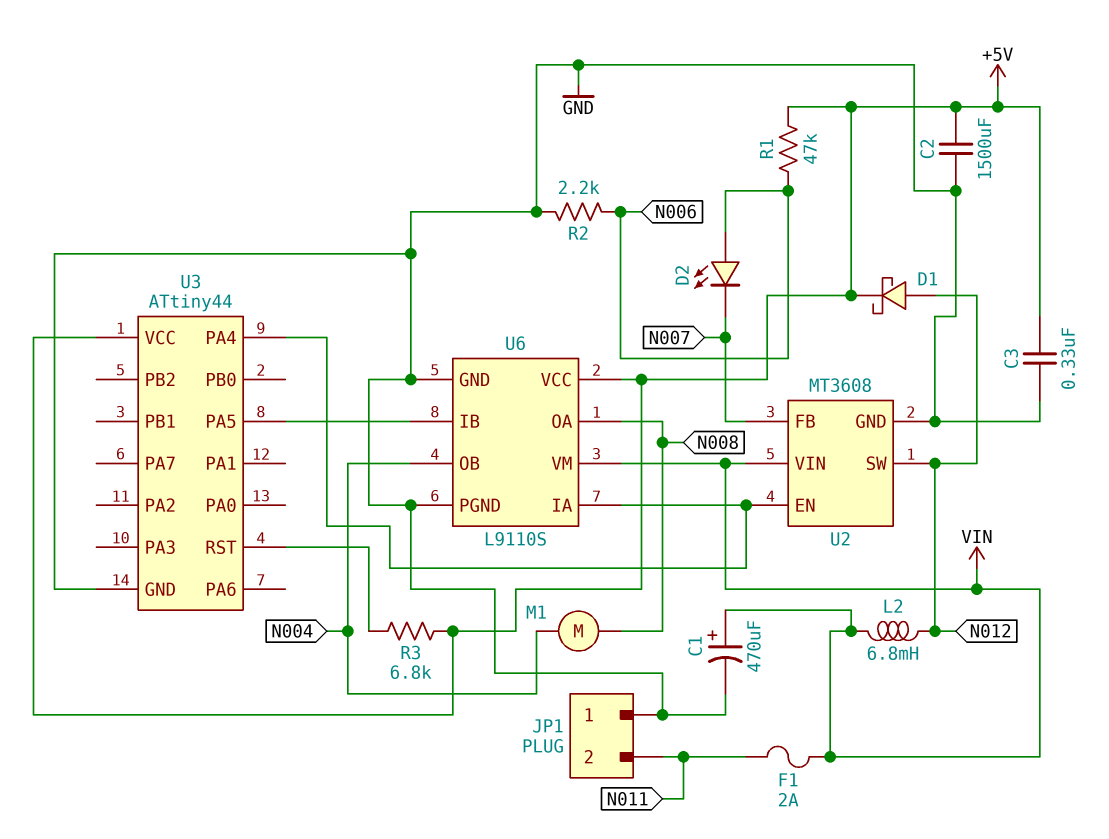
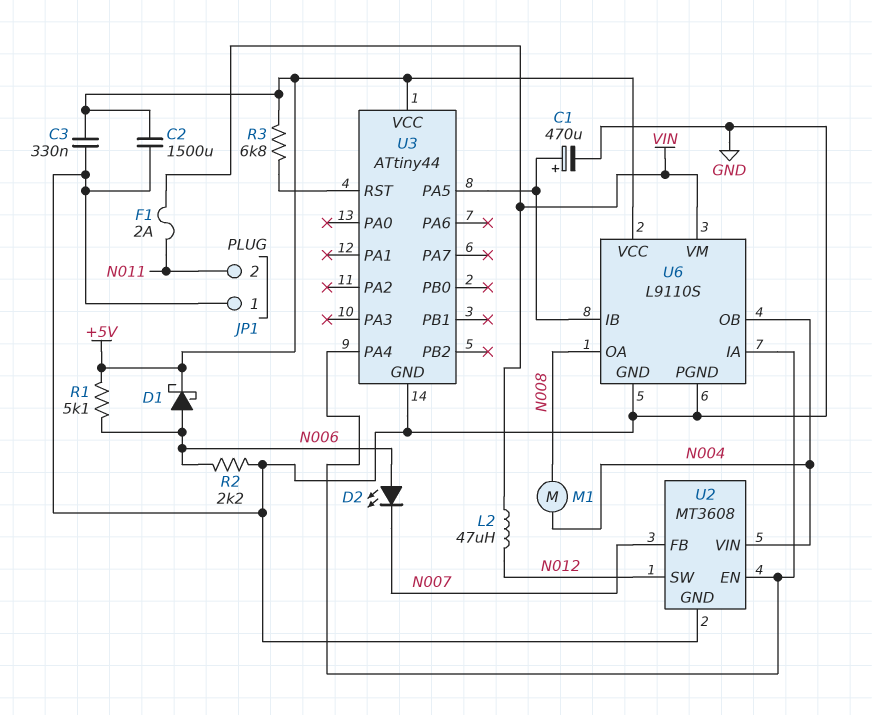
C1: 470uF (plus VIN, minus GND) -> 470uF (plus U3/PA5, minus GND)
D1: schottky (A N012, K +5V) -> schottky (A N006, K +5V)
L2: 6.8mH (N012, VIN) -> 47uH (N012, VIN)
R1: 47k (+5V, N006) -> 5.1k (+5V, N006)
U2 pin VIN: VIN -> N004

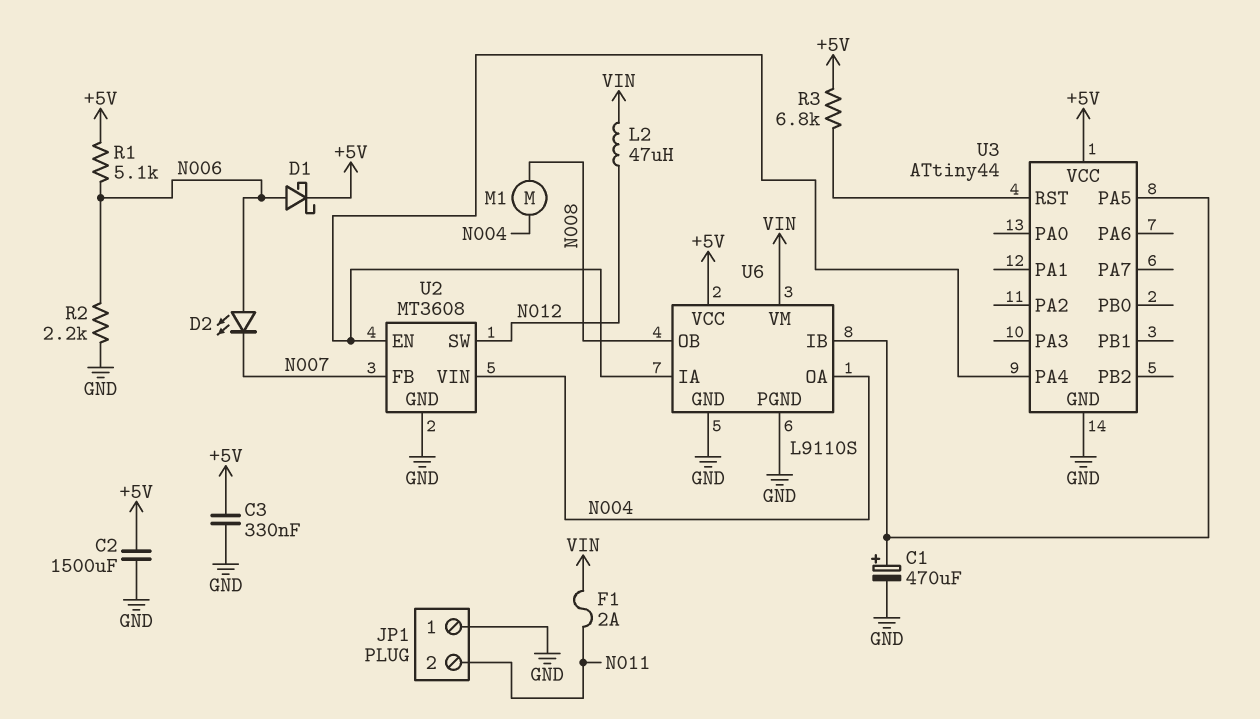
U6 pin OA: N008 -> N004
U6 pin OB: N004 -> N008

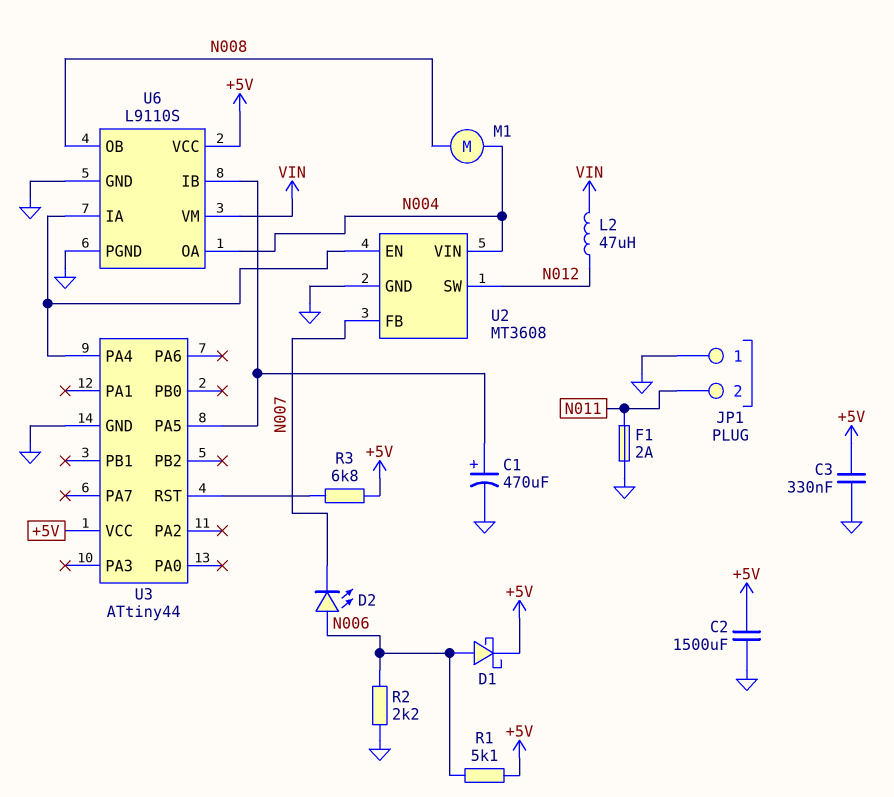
F1: 2A (N011, VIN) -> 2A (GND, N011)

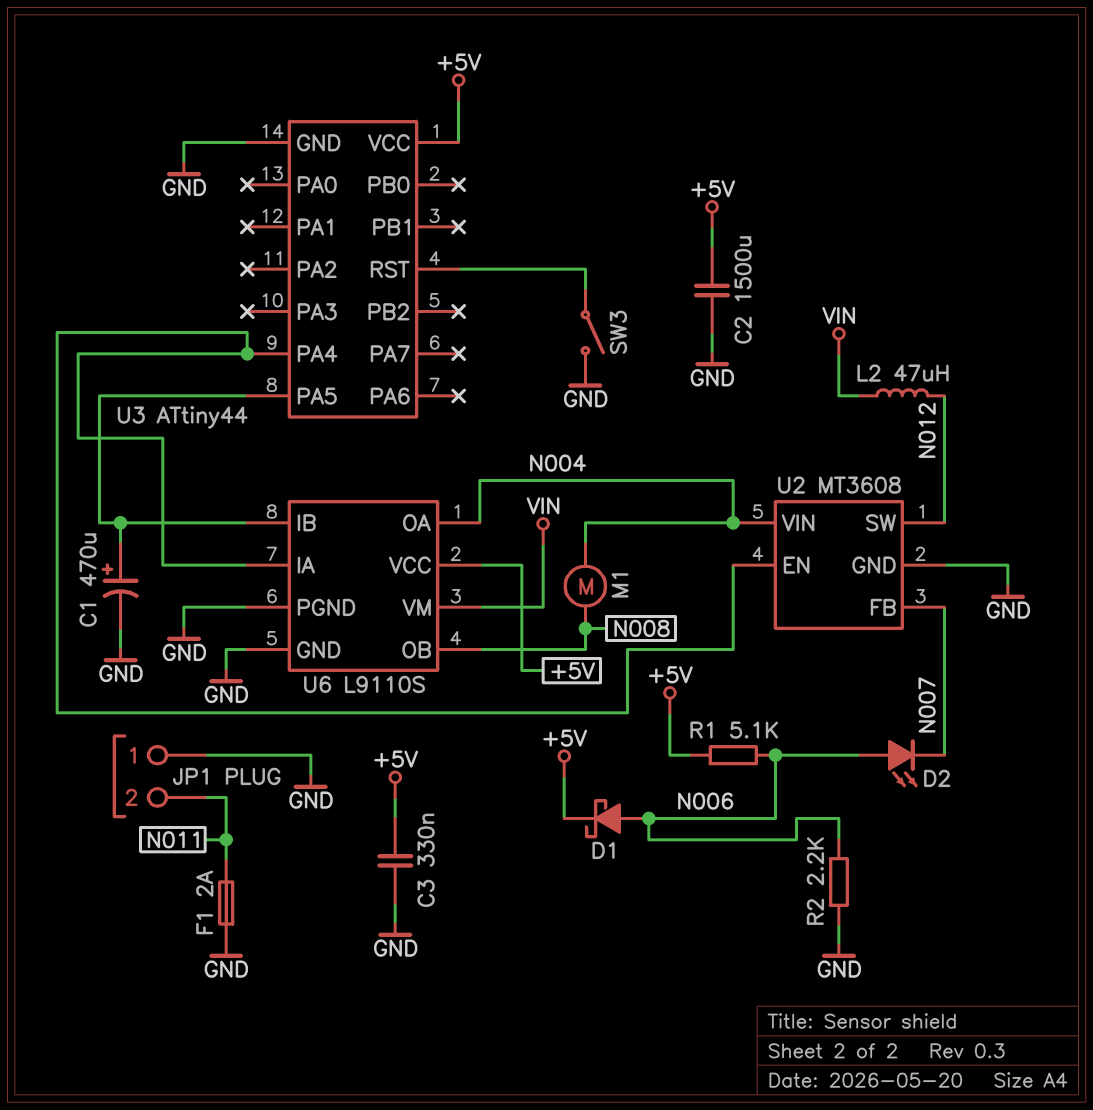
R3: 6.8k (+5V, U3/RST) -> none
SW3: none -> switch (GND, U3/RST)

